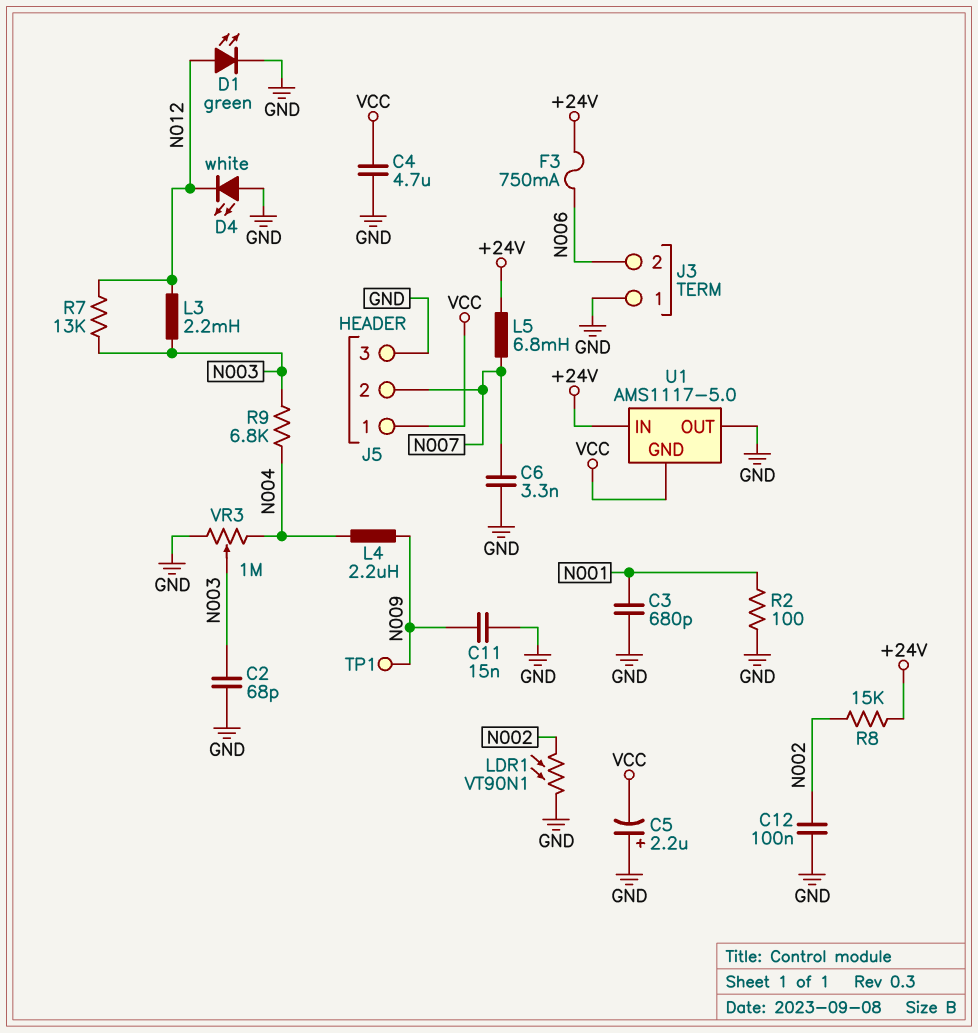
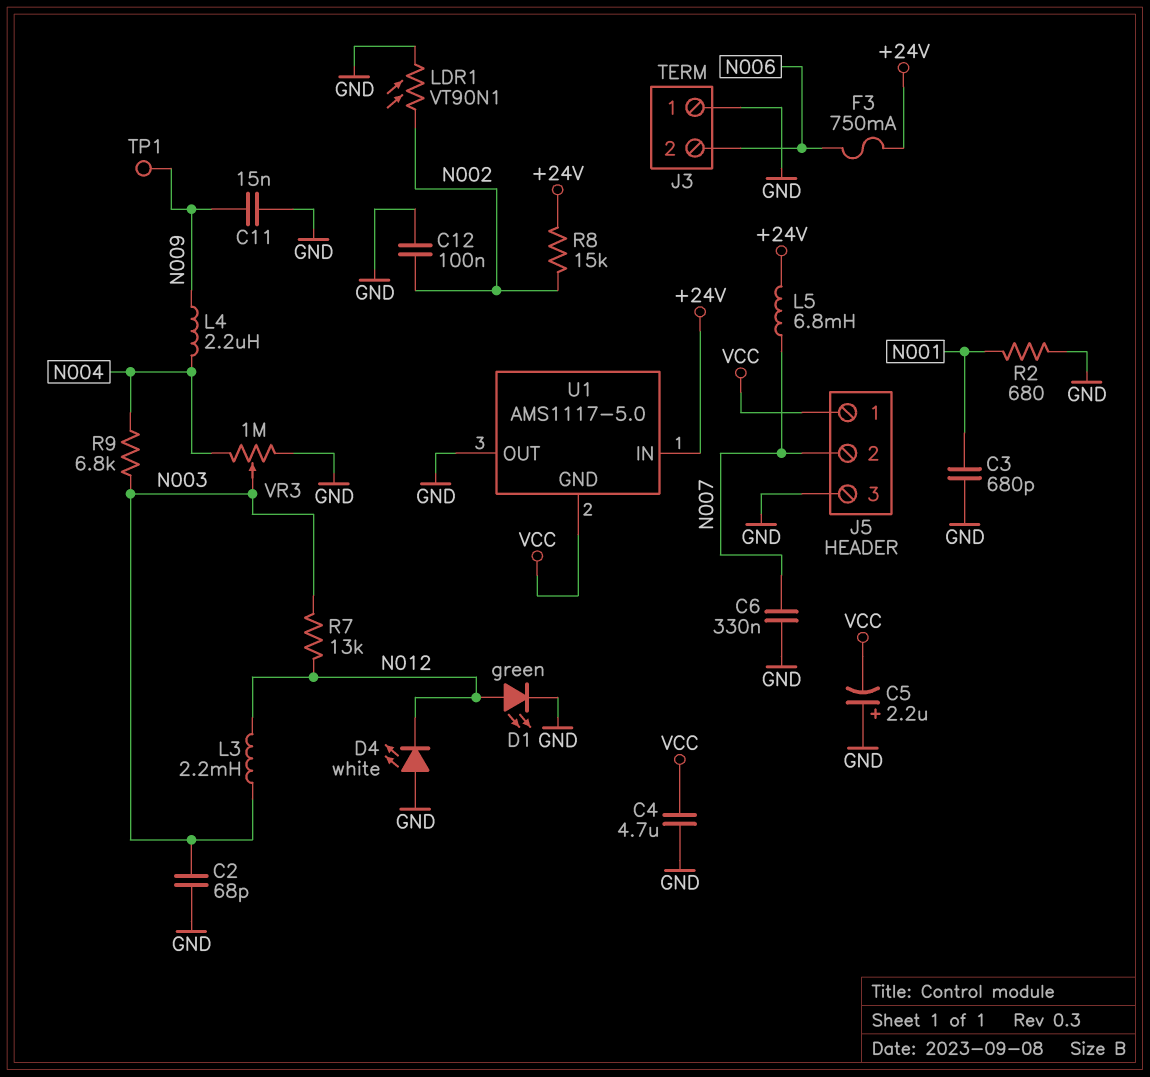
C6: 3.3nF (GND, N007) -> 330nF (GND, N007)
R2: 100 (GND, N001) -> 680 (GND, N001)

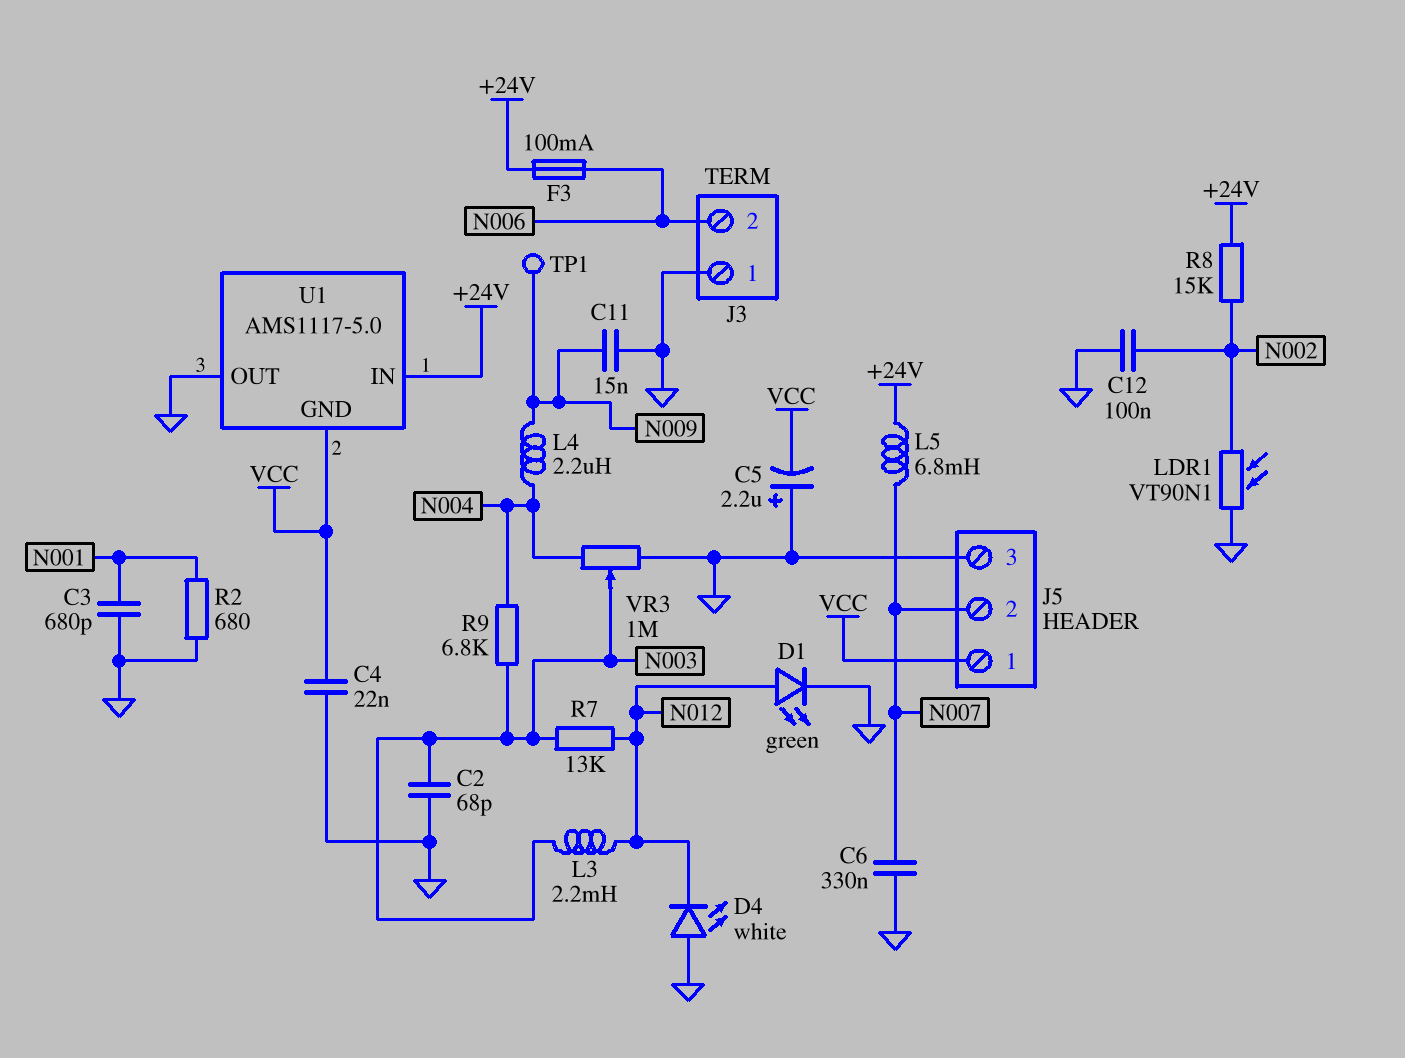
C4: 4.7uF (GND, VCC) -> 22nF (GND, VCC)
F3: 750mA (+24V, N006) -> 100mA (+24V, N006)

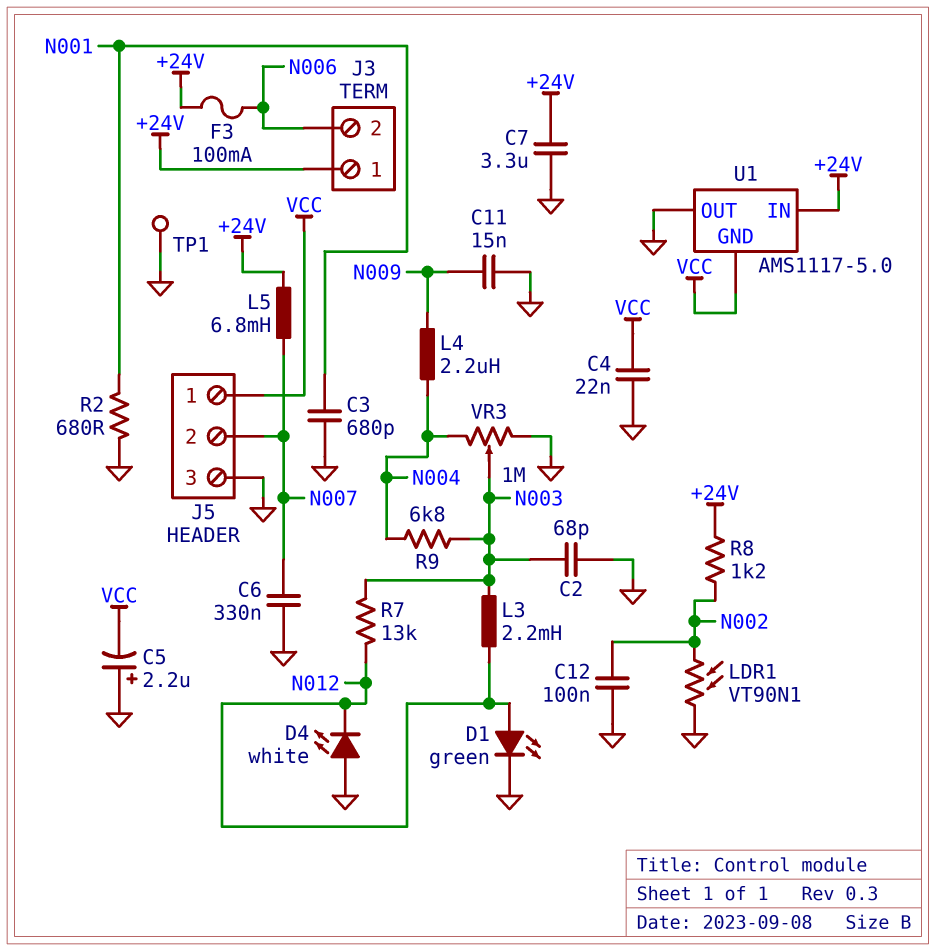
C7: none -> 3.3uF (+24V, GND)
J3 pin 1: GND -> +24V
R8: 15k (+24V, N002) -> 1.2k (+24V, N002)
TP1: test point (N009) -> test point (GND)

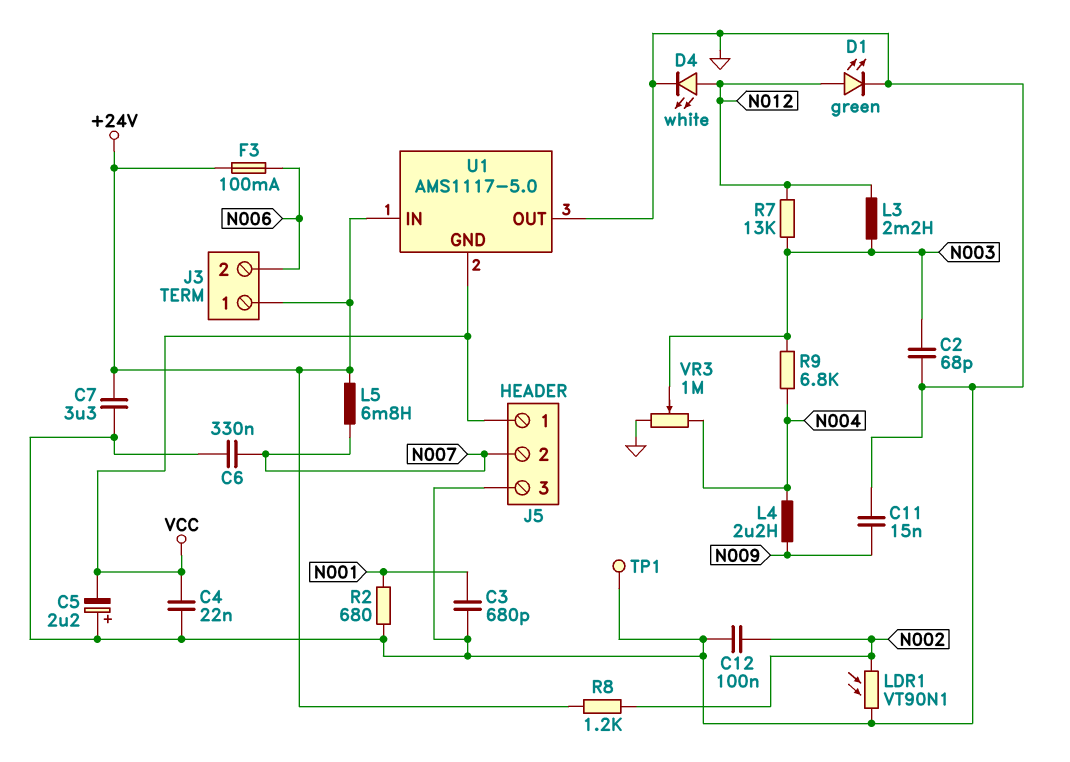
D4: LED white (A GND, K N012) -> LED white (A N012, K GND)

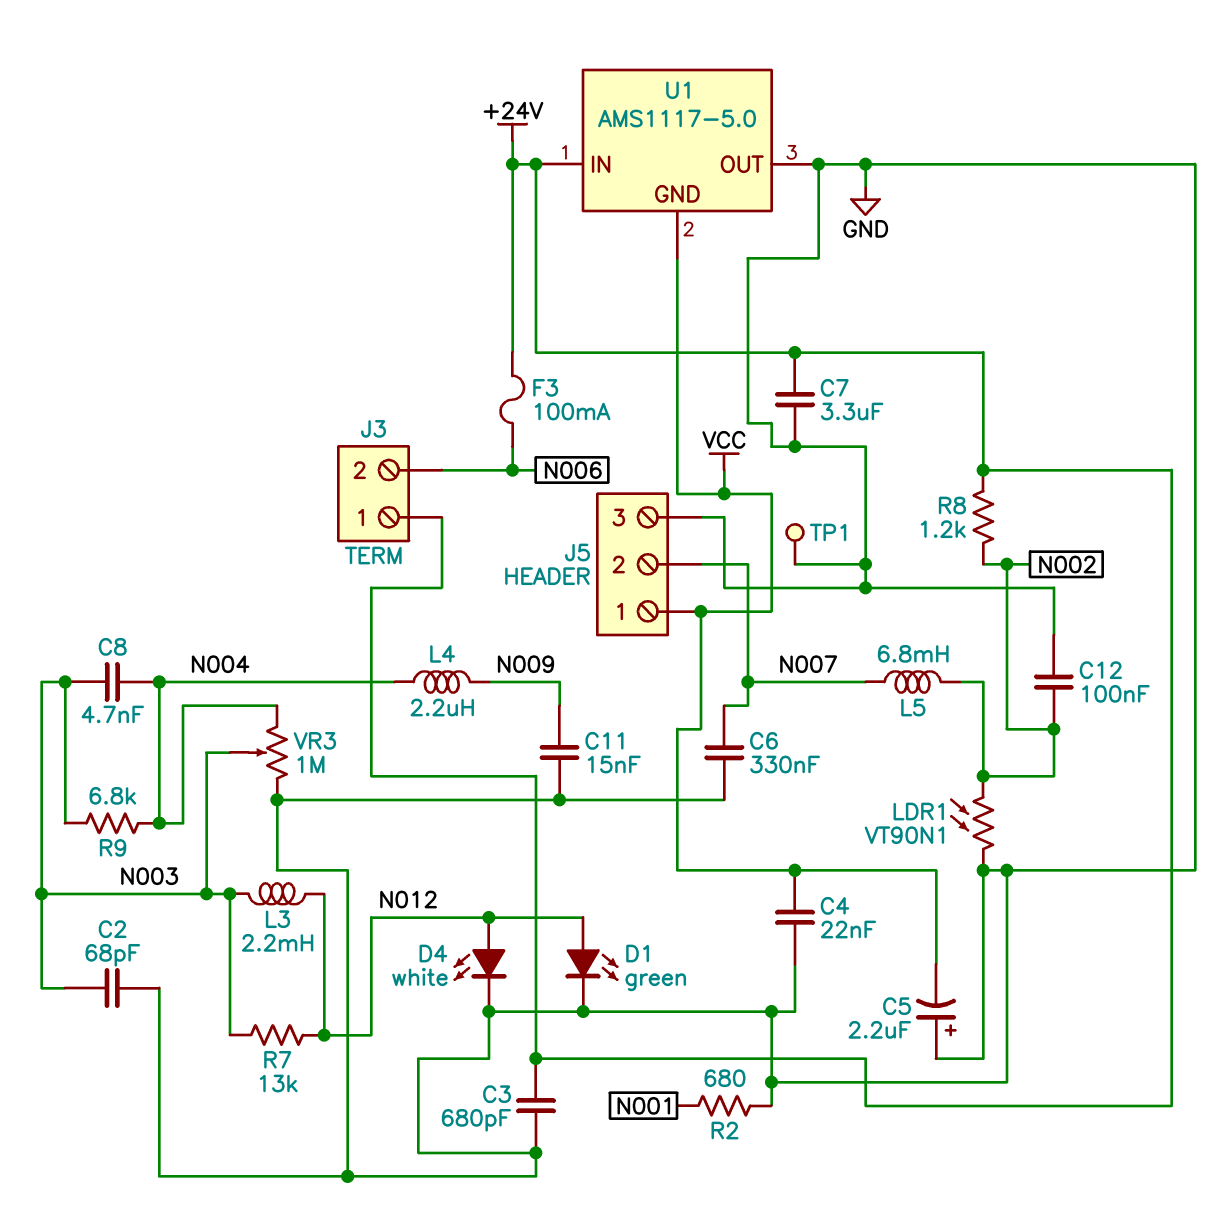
C3: 680pF (GND, N001) -> 680pF (+24V, GND)
C8: none -> 4.7nF (N003, N004)
L5: 6.8mH (+24V, N007) -> 6.8mH (N002, N007)

